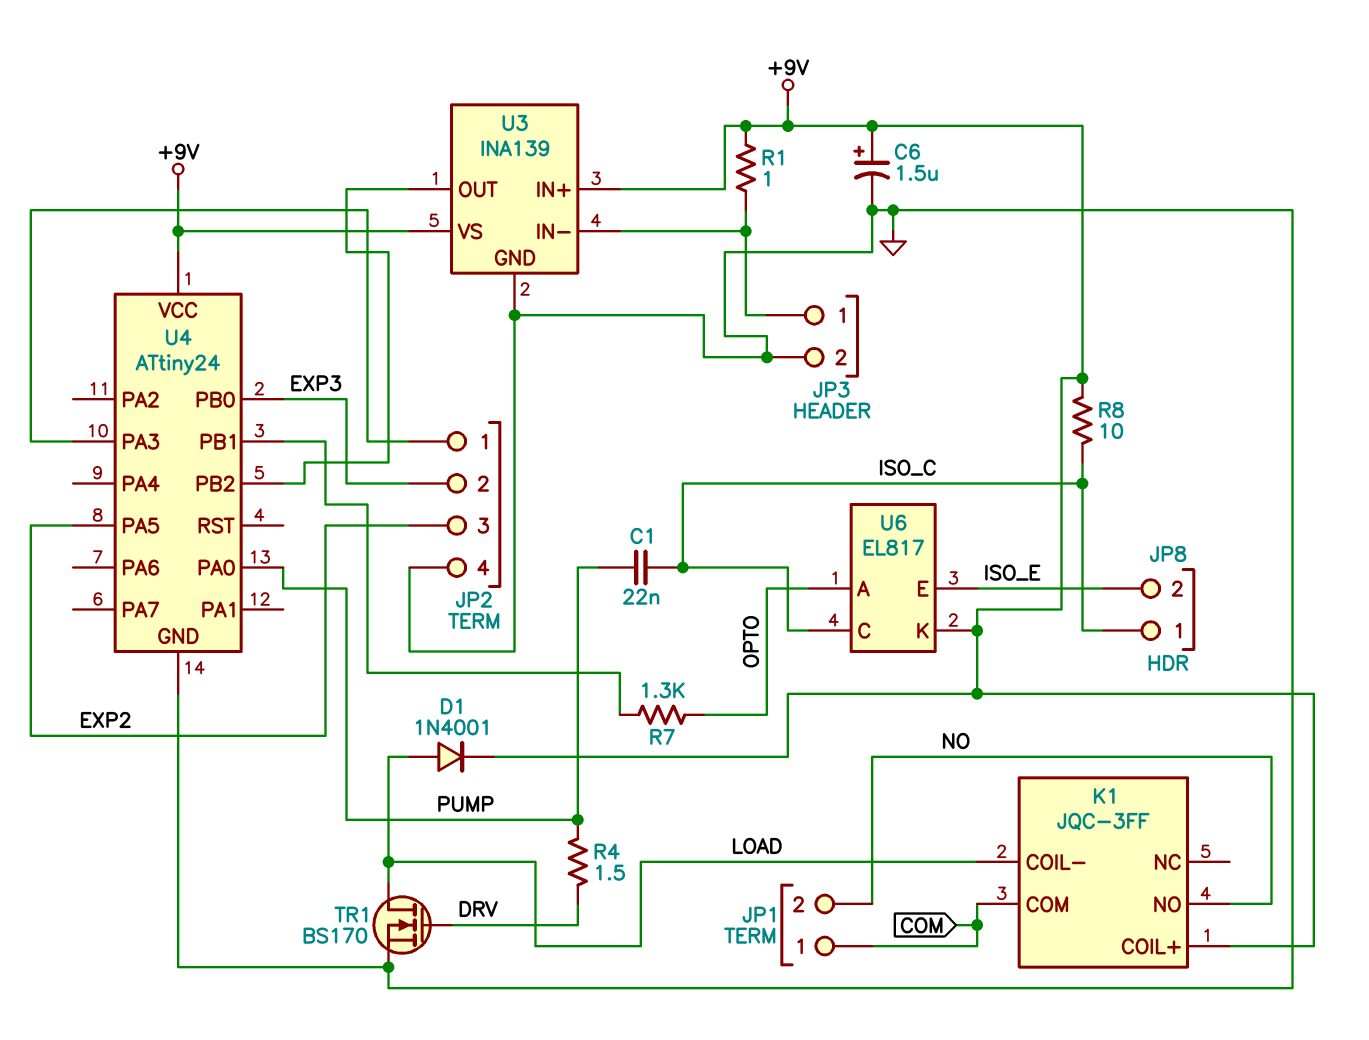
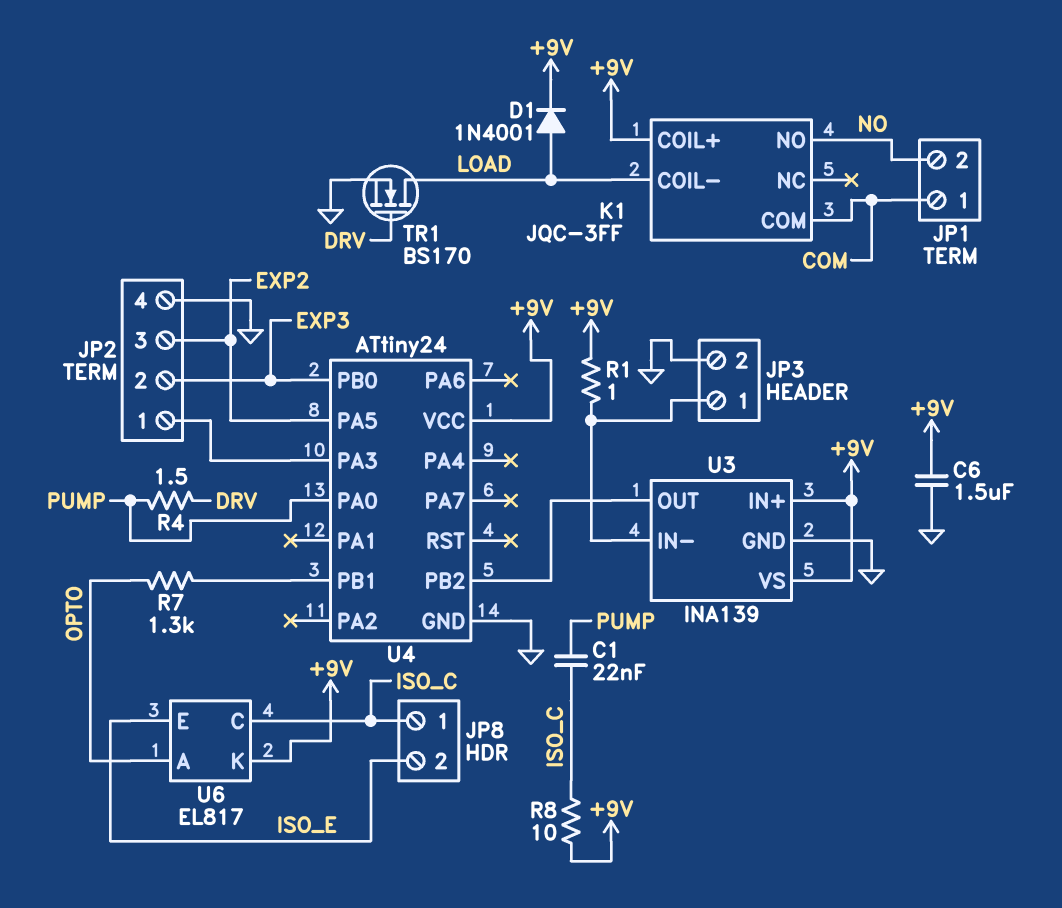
C6: 1.5uF (plus +9V, minus GND) -> 1.5uF (+9V, GND)

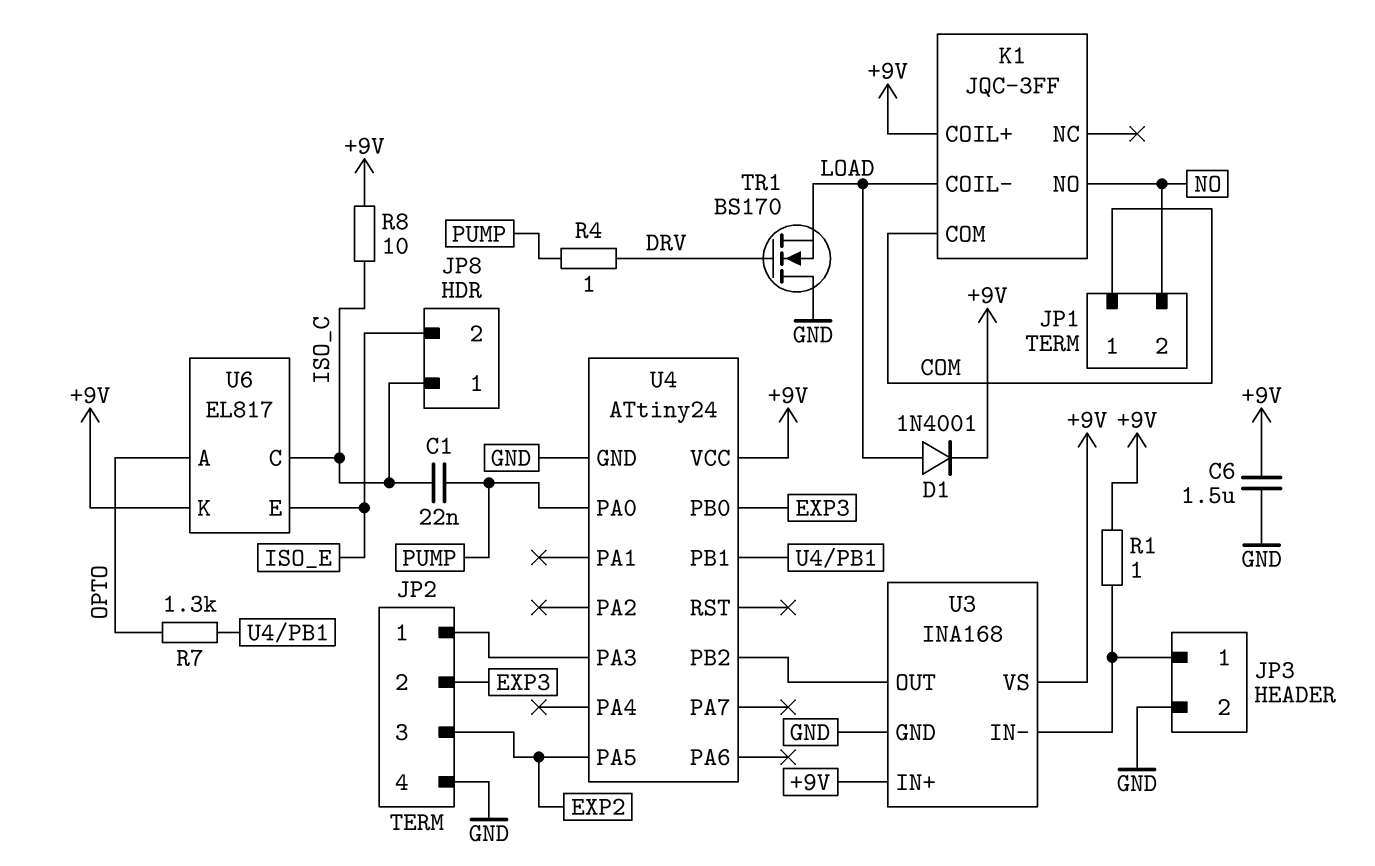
R4: 1.5 (DRV, PUMP) -> 1 (DRV, PUMP)
TR1: NMOS BS170 (G DRV, D LOAD, S GND) -> NMOS BS170 (G DRV, D GND, S LOAD)
U3: INA139 -> INA168

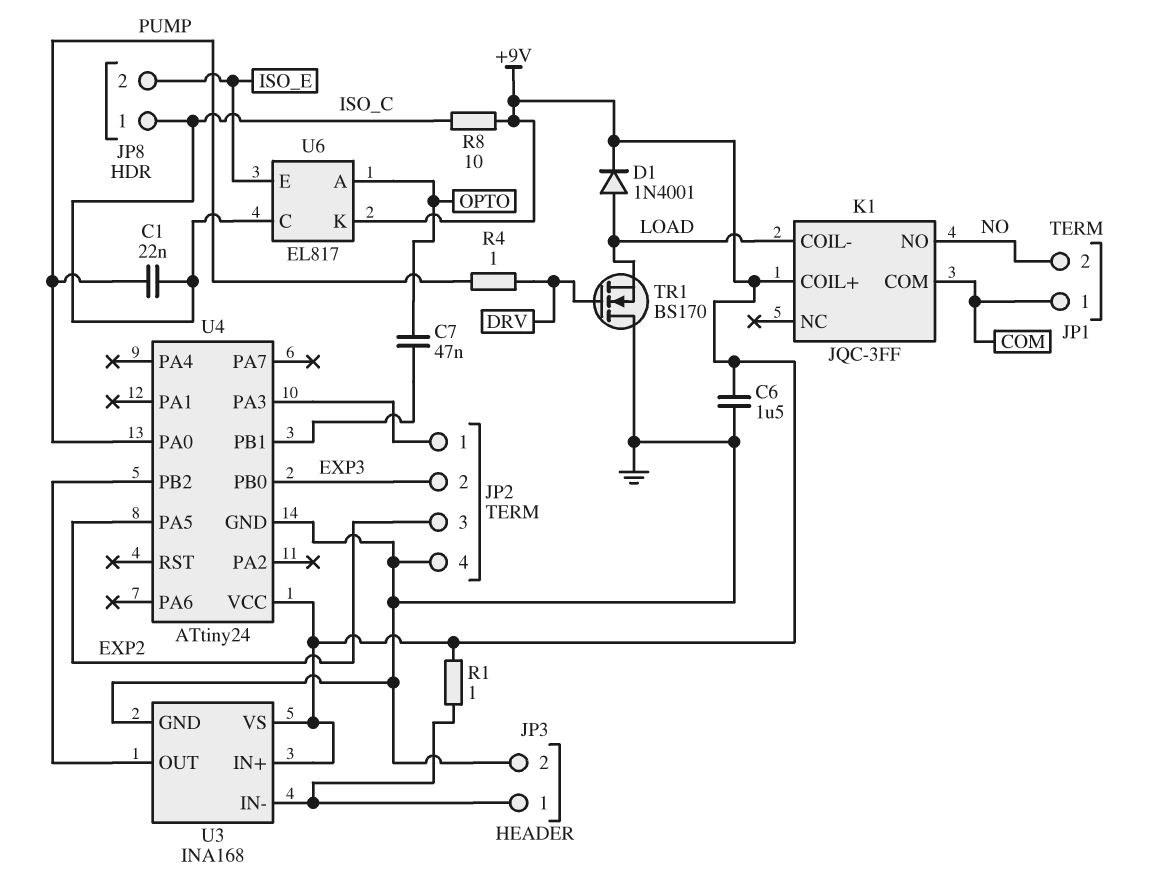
C7: none -> 47nF (OPTO, U4/PB1)
R7: 1.3k (OPTO, U4/PB1) -> none

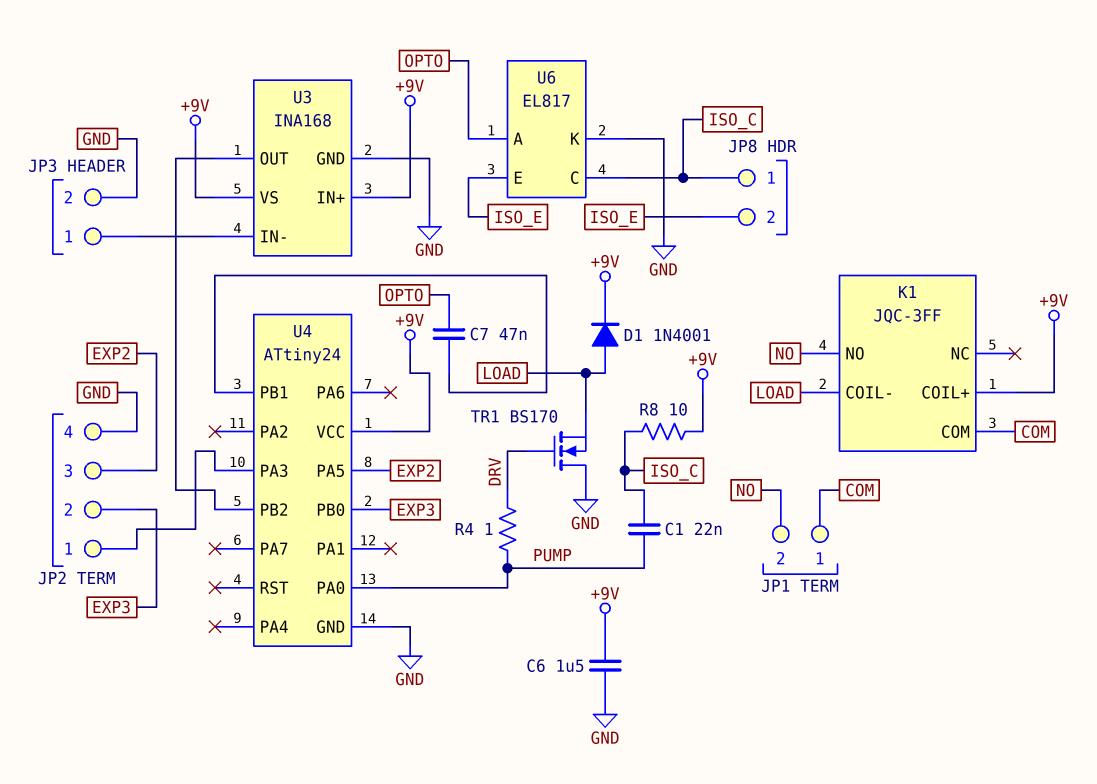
R1: 1 (+9V, JP3/1) -> none
U6 pin K: +9V -> GND

